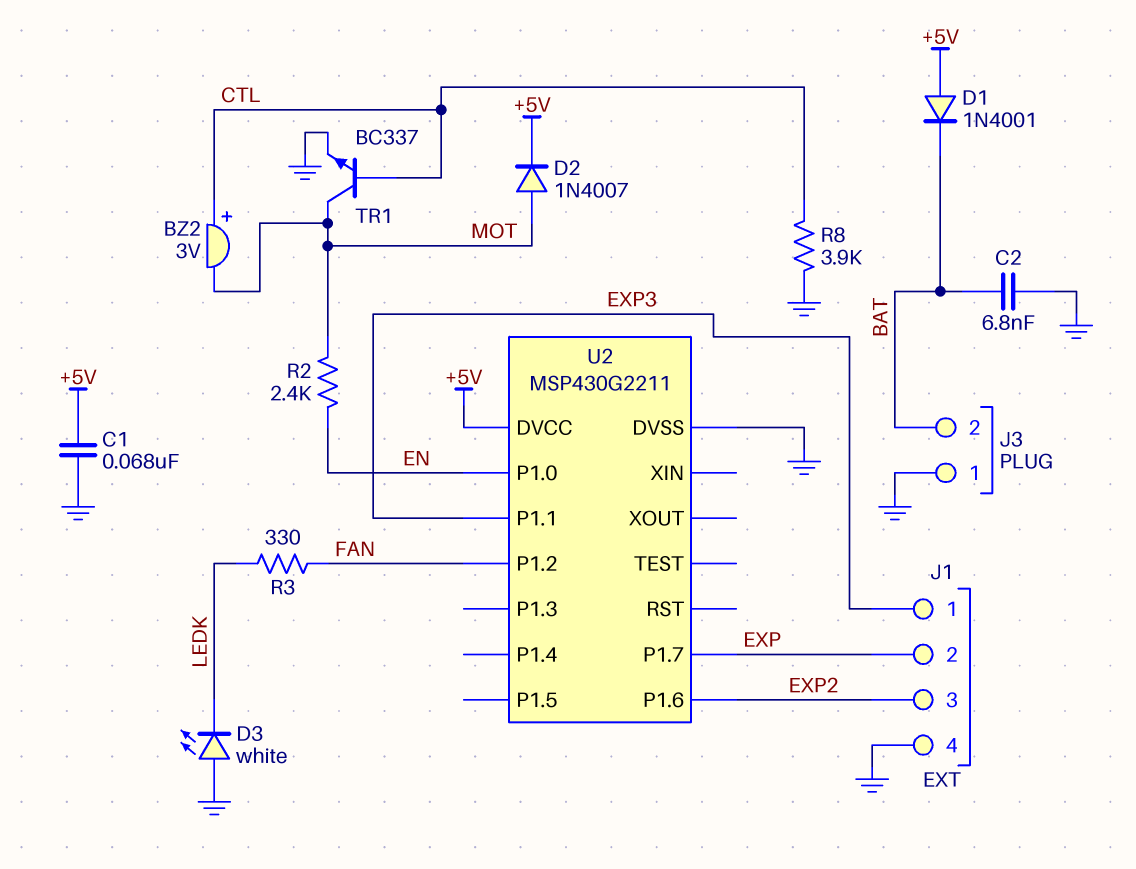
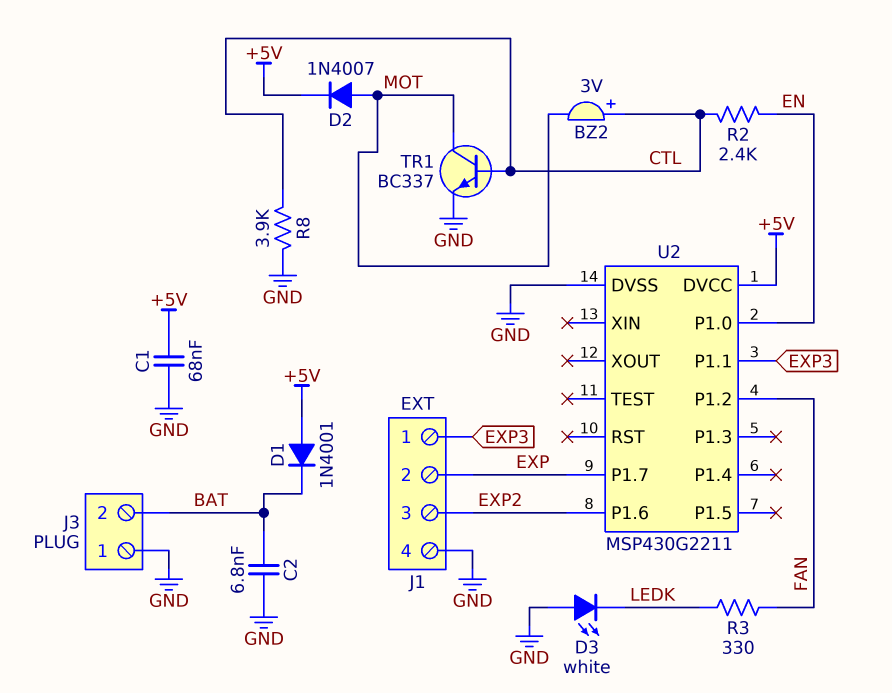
R2: 2.4k (EN, MOT) -> 2.4k (CTL, EN)

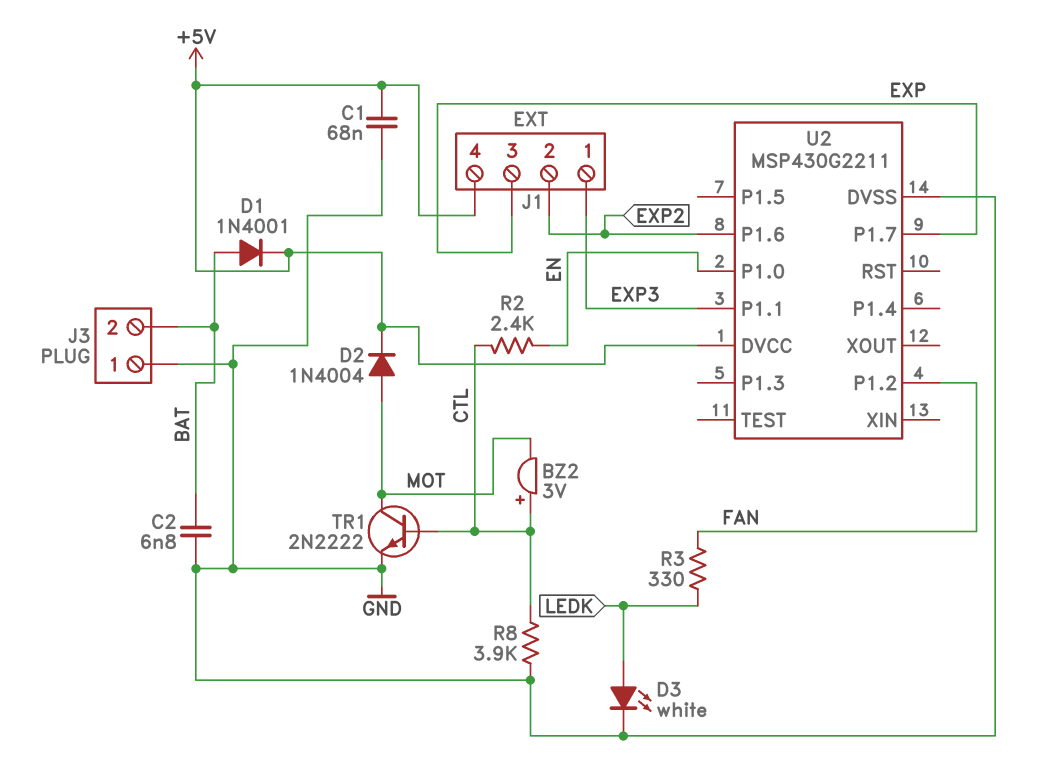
D1: diode 1N4001 (A +5V, K BAT) -> diode 1N4001 (A BAT, K +5V)
D2: diode 1N4007 (A MOT, K +5V) -> diode 1N4004 (A MOT, K +5V)
D3: LED white (A GND, K LEDK) -> LED white (A LEDK, K GND)
J1 pin 2: EXP -> EXP2
J1 pin 3: EXP2 -> EXP
J1 pin 4: GND -> +5V
TR1: NPN BC337 (B CTL, C MOT, E GND) -> NPN 2N2222 (B CTL, C MOT, E GND)

